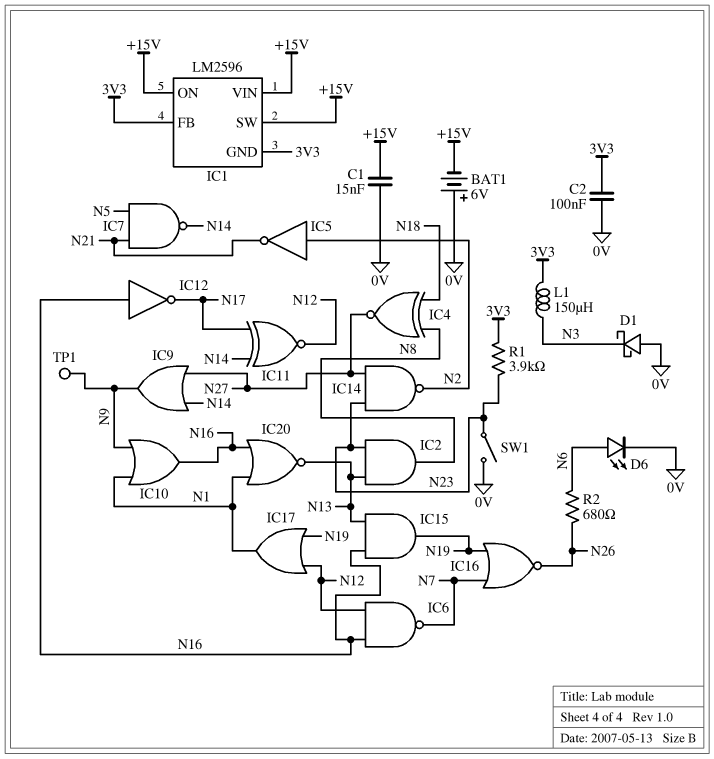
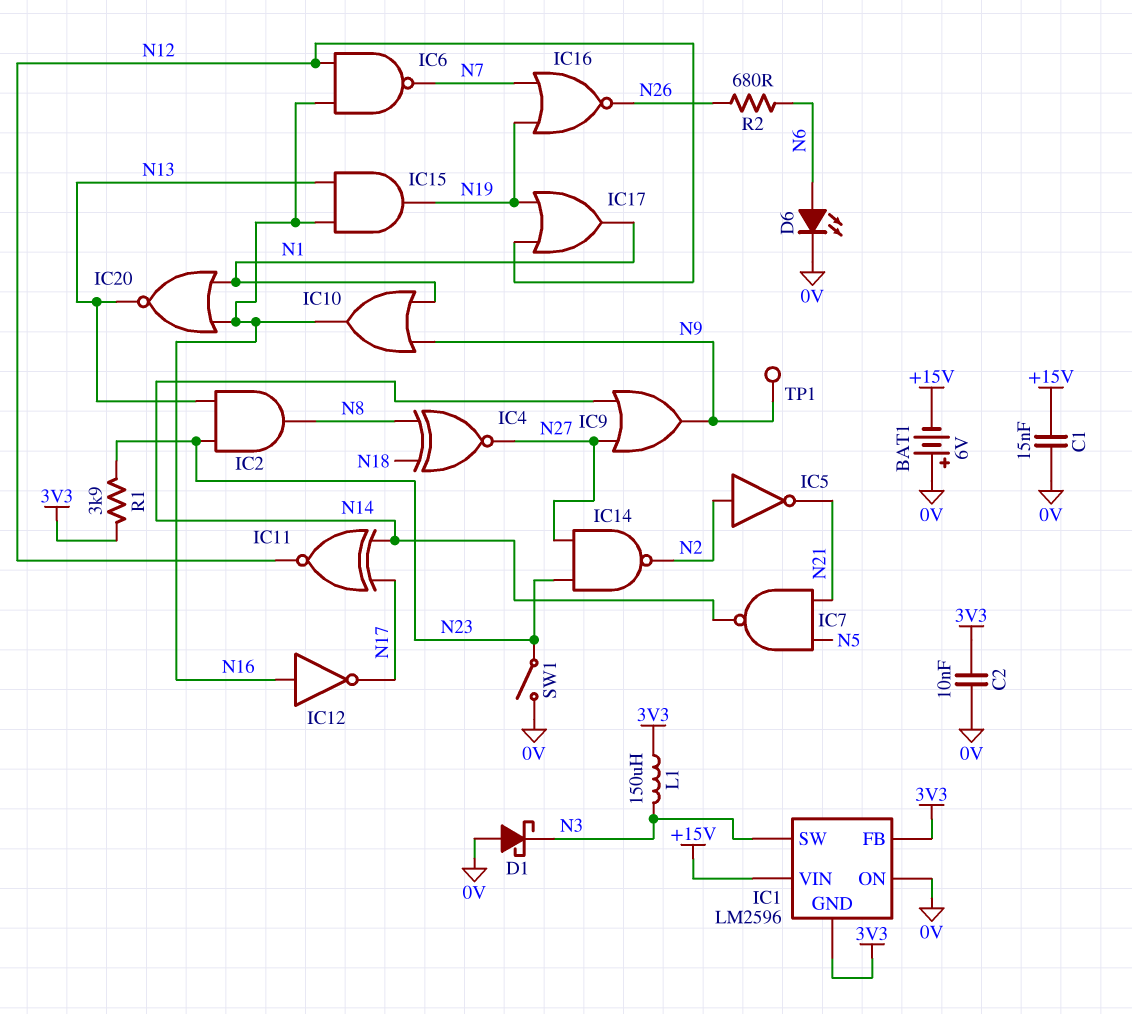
C2: 100nF (0V, 3V3) -> 10nF (0V, 3V3)
IC1 pin ON: +15V -> 0V
IC1 pin SW: +15V -> N3

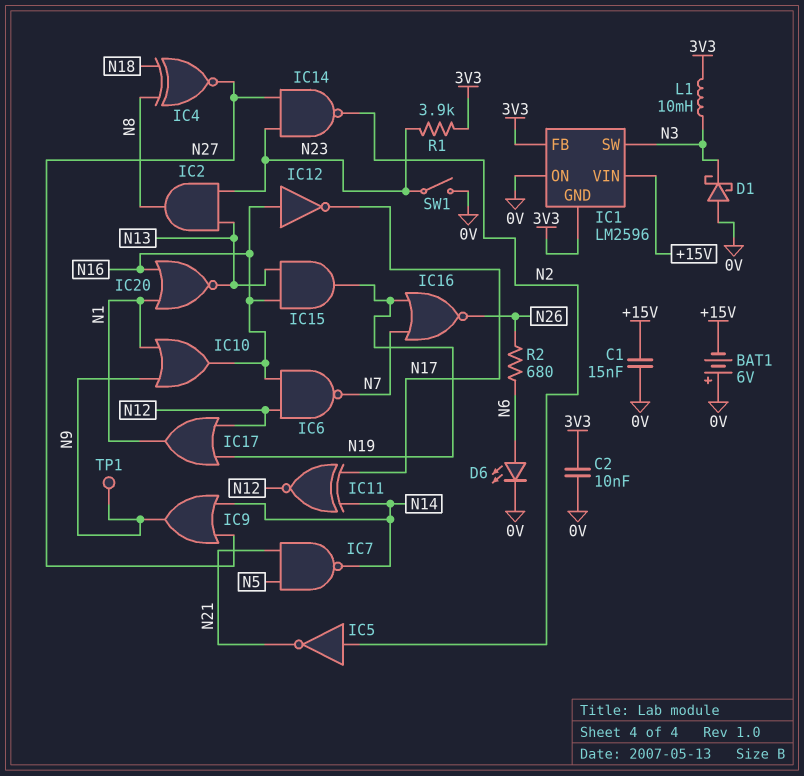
L1: 150uH (3V3, N3) -> 10mH (3V3, N3)

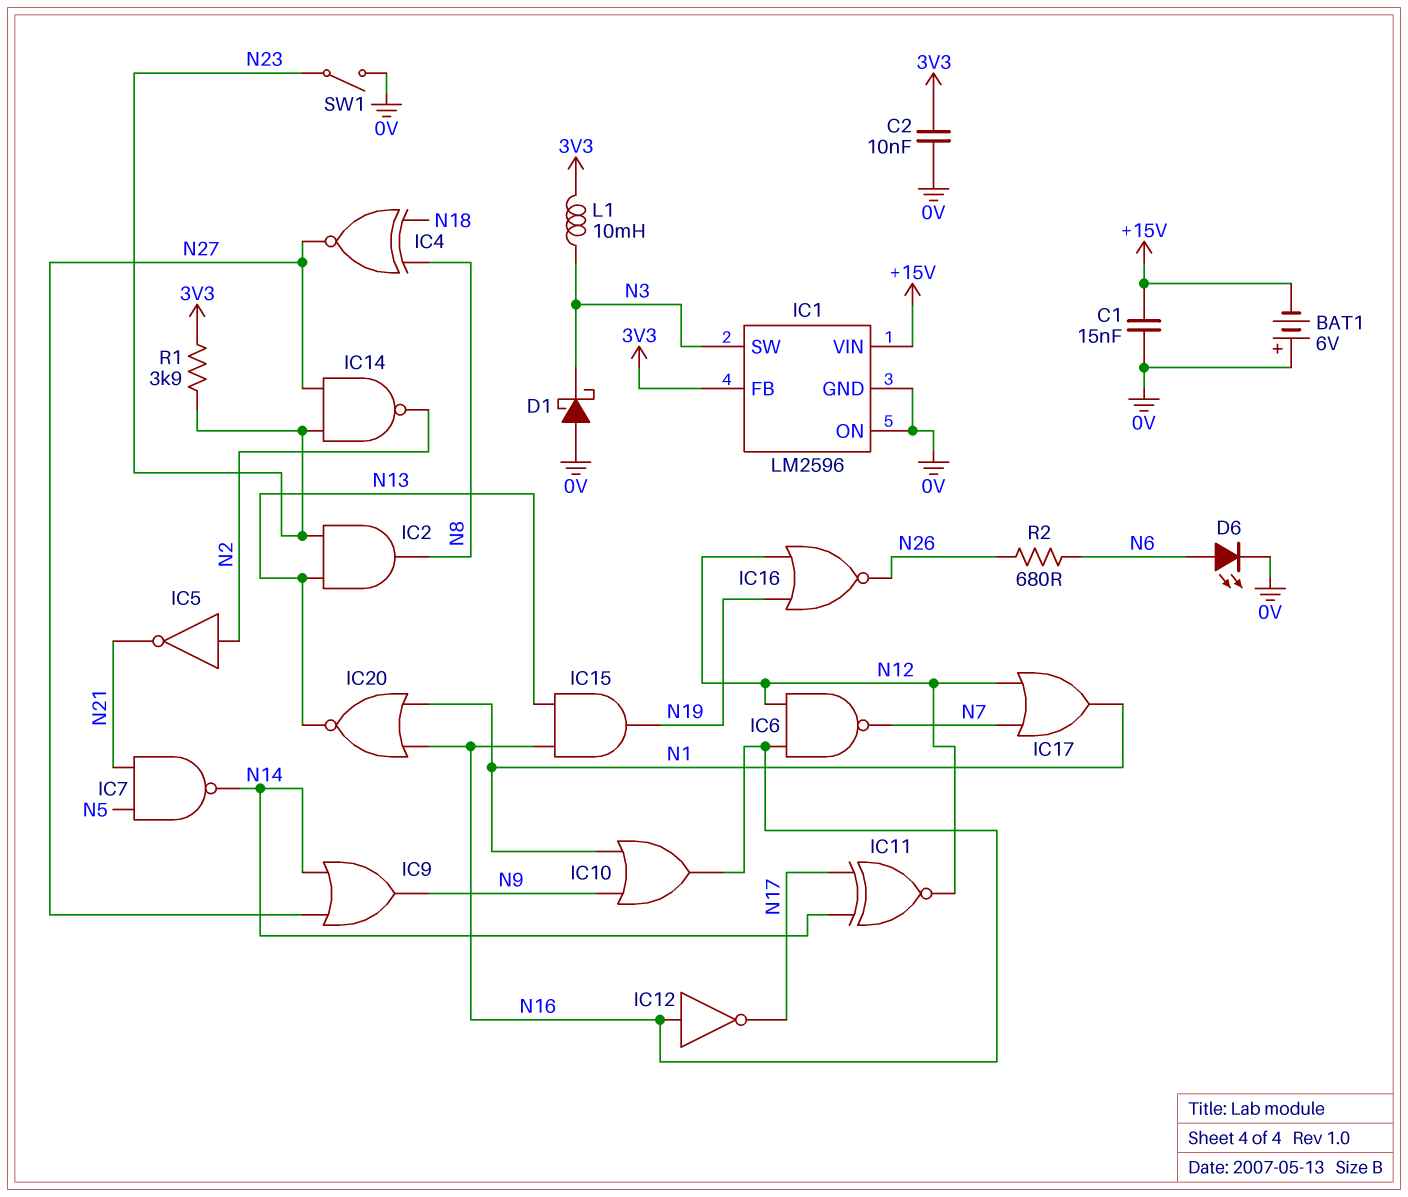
IC1 pin GND: 3V3 -> 0V
IC16: NOR (in N7, in N19, out N26) -> NOR (in N12, in N19, out N26)
IC17: OR (in N12, in N19, out N1) -> OR (in N7, in N12, out N1)
TP1: test point (N9) -> none

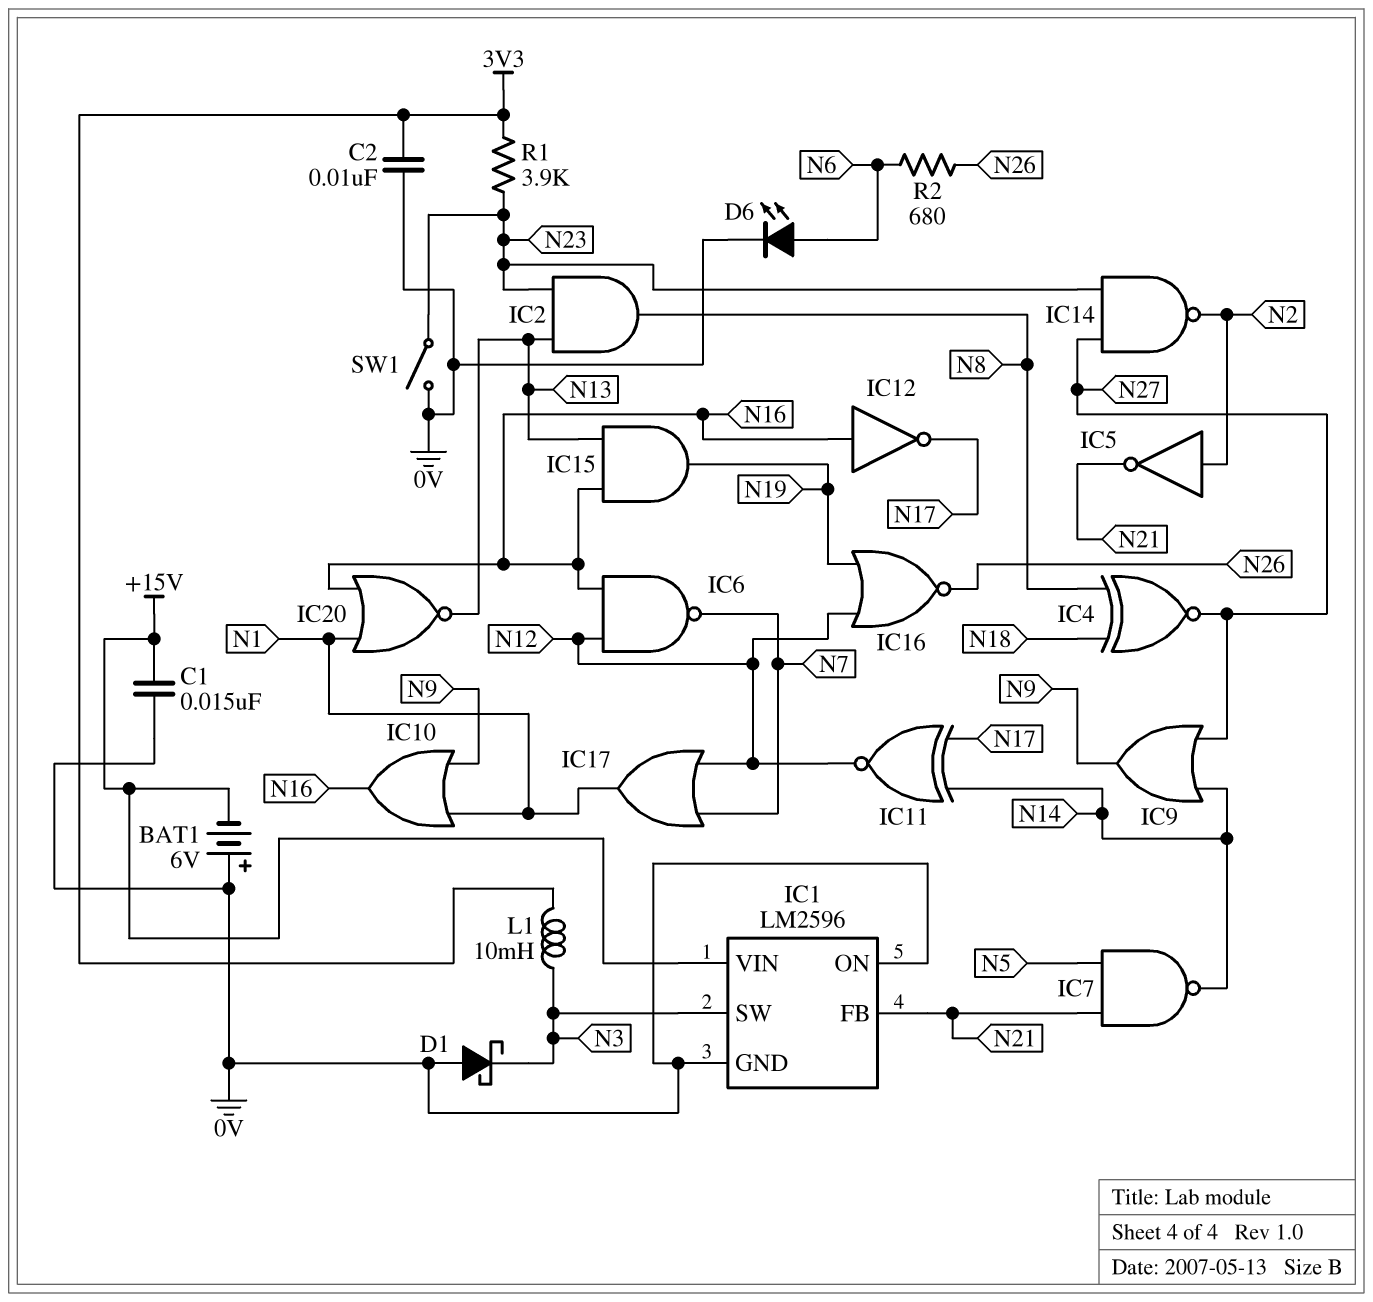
IC1 pin FB: 3V3 -> N21

